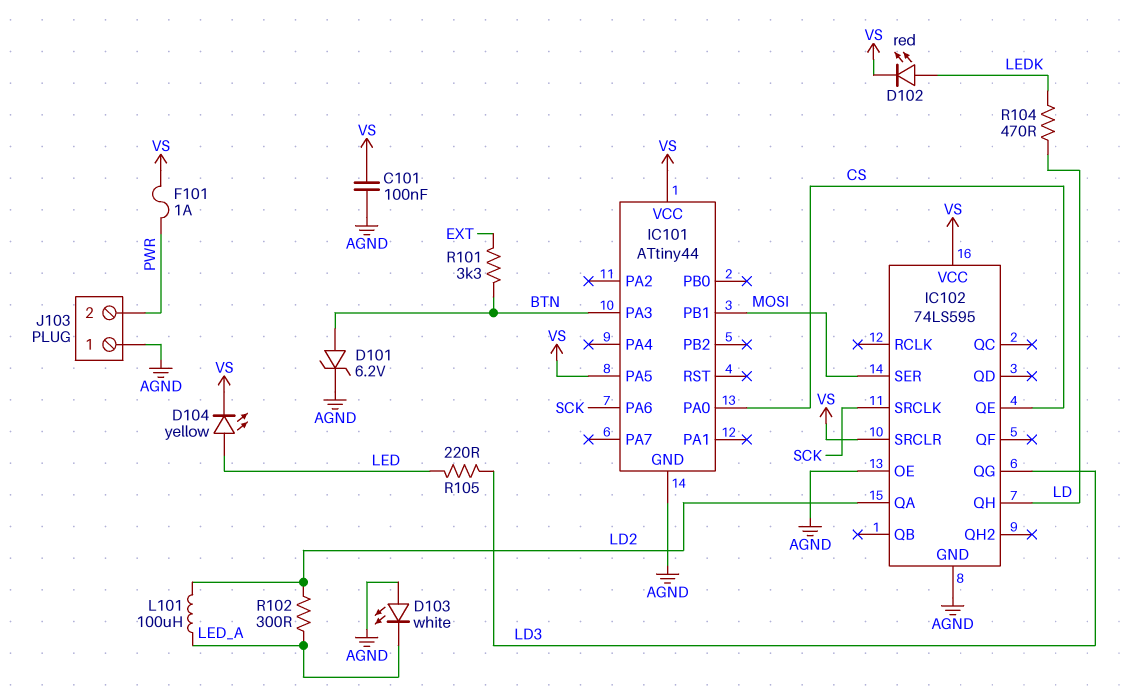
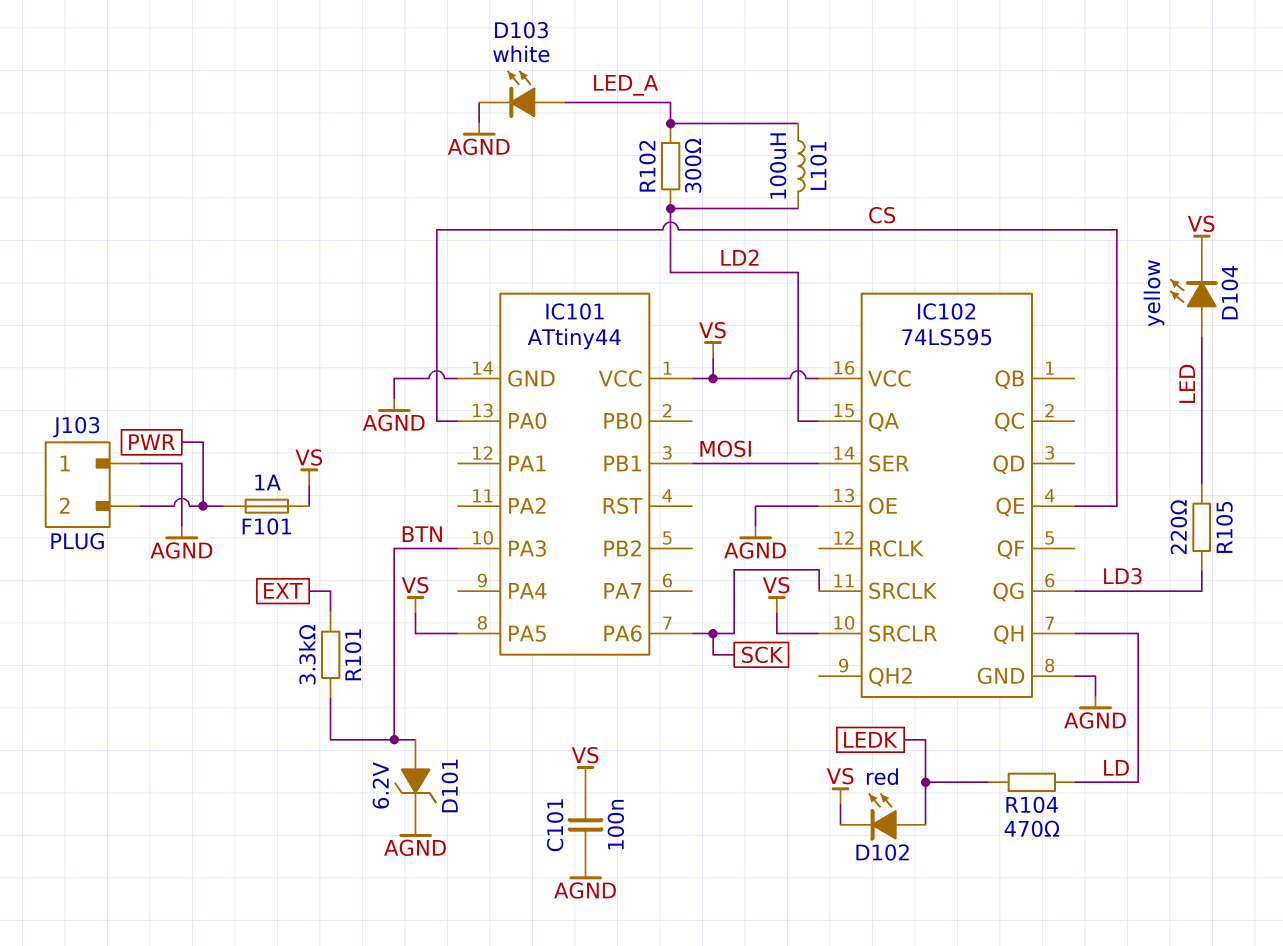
D103: LED white (A AGND, K LED_A) -> LED white (A LED_A, K AGND)

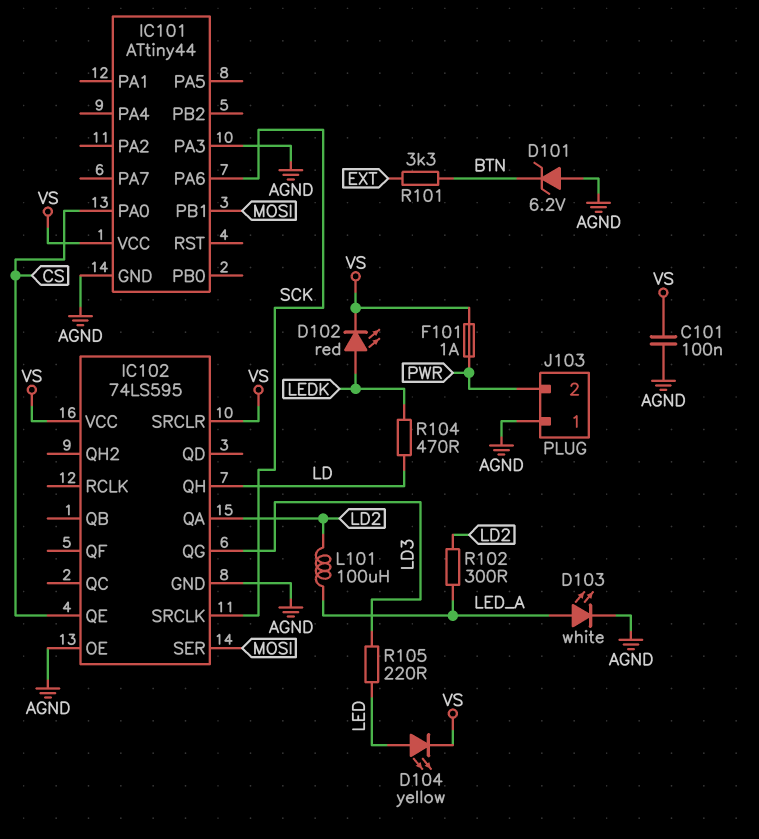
D101: zener 6.2V (A BTN, K AGND) -> zener 6.2V (A AGND, K BTN)
IC101 pin PA3: BTN -> AGND
IC101 pin PA5: VS -> none

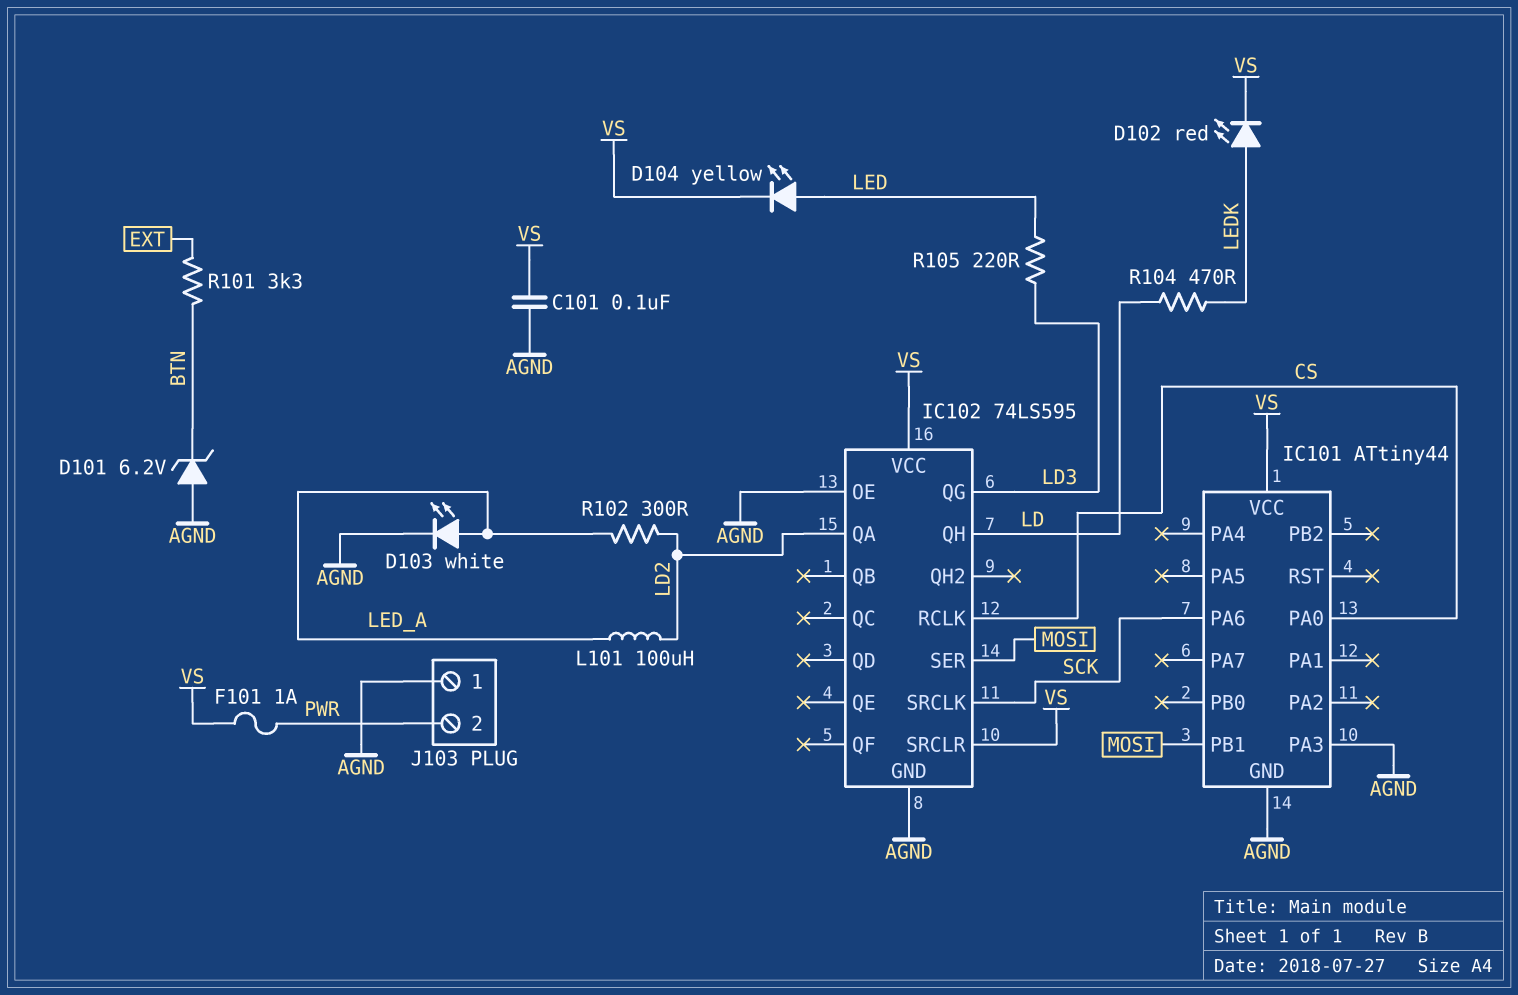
IC102 pin QE: CS -> none
IC102 pin RCLK: none -> CS

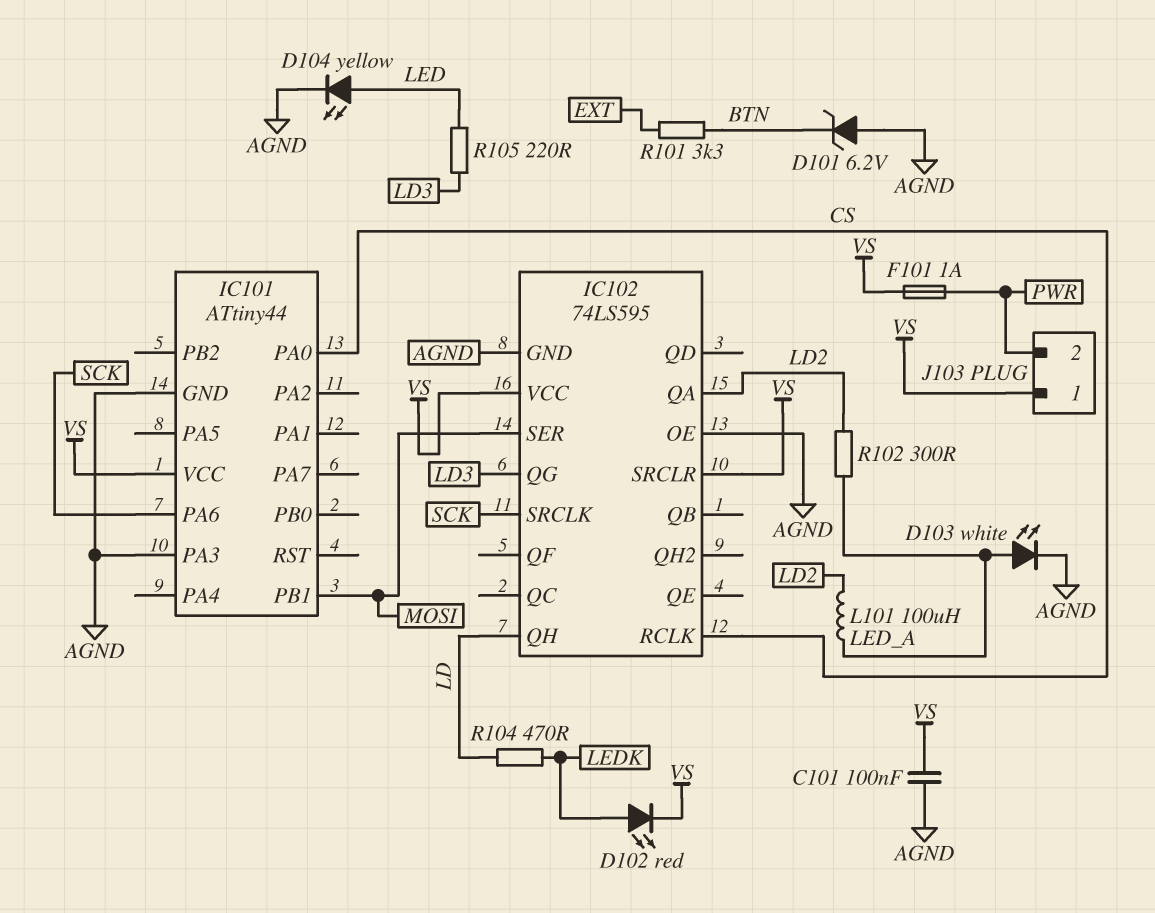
D104: LED yellow (A LED, K VS) -> LED yellow (A LED, K AGND)
J103 pin 1: AGND -> VS

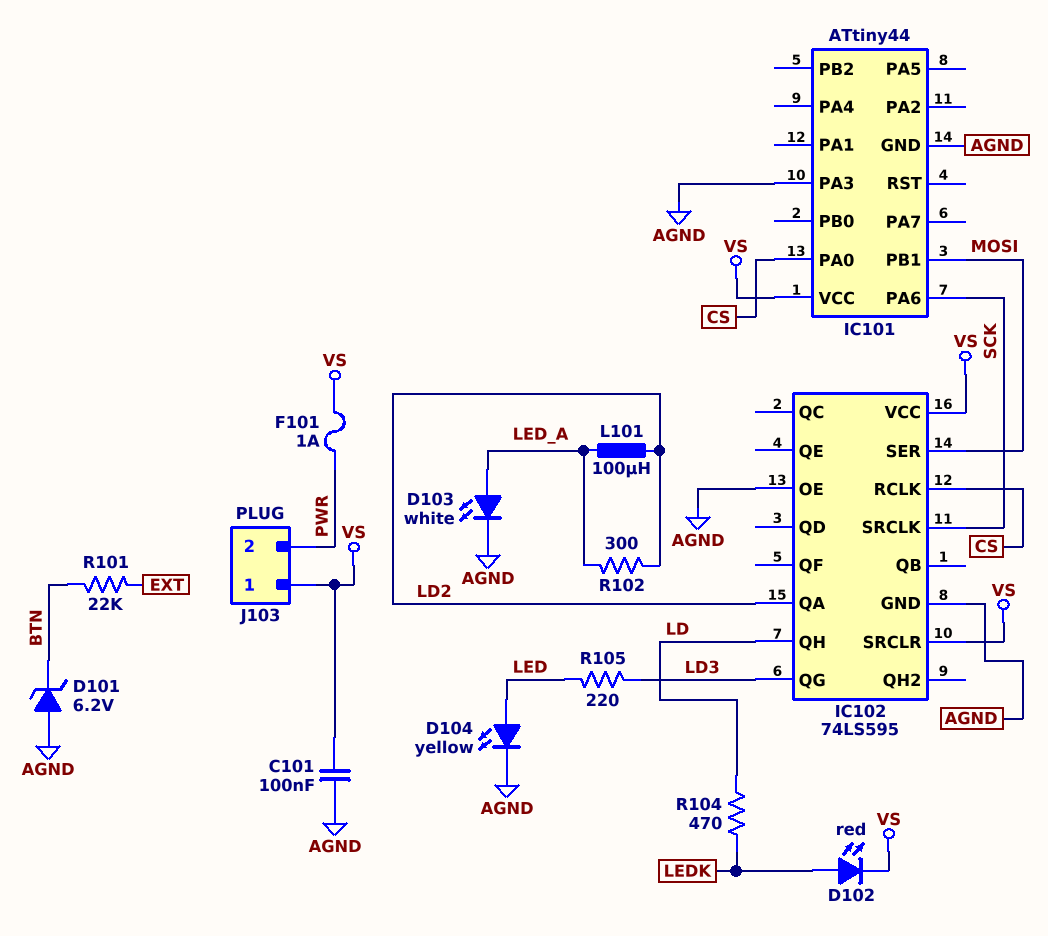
R101: 3.3k (BTN, EXT) -> 22k (BTN, EXT)

